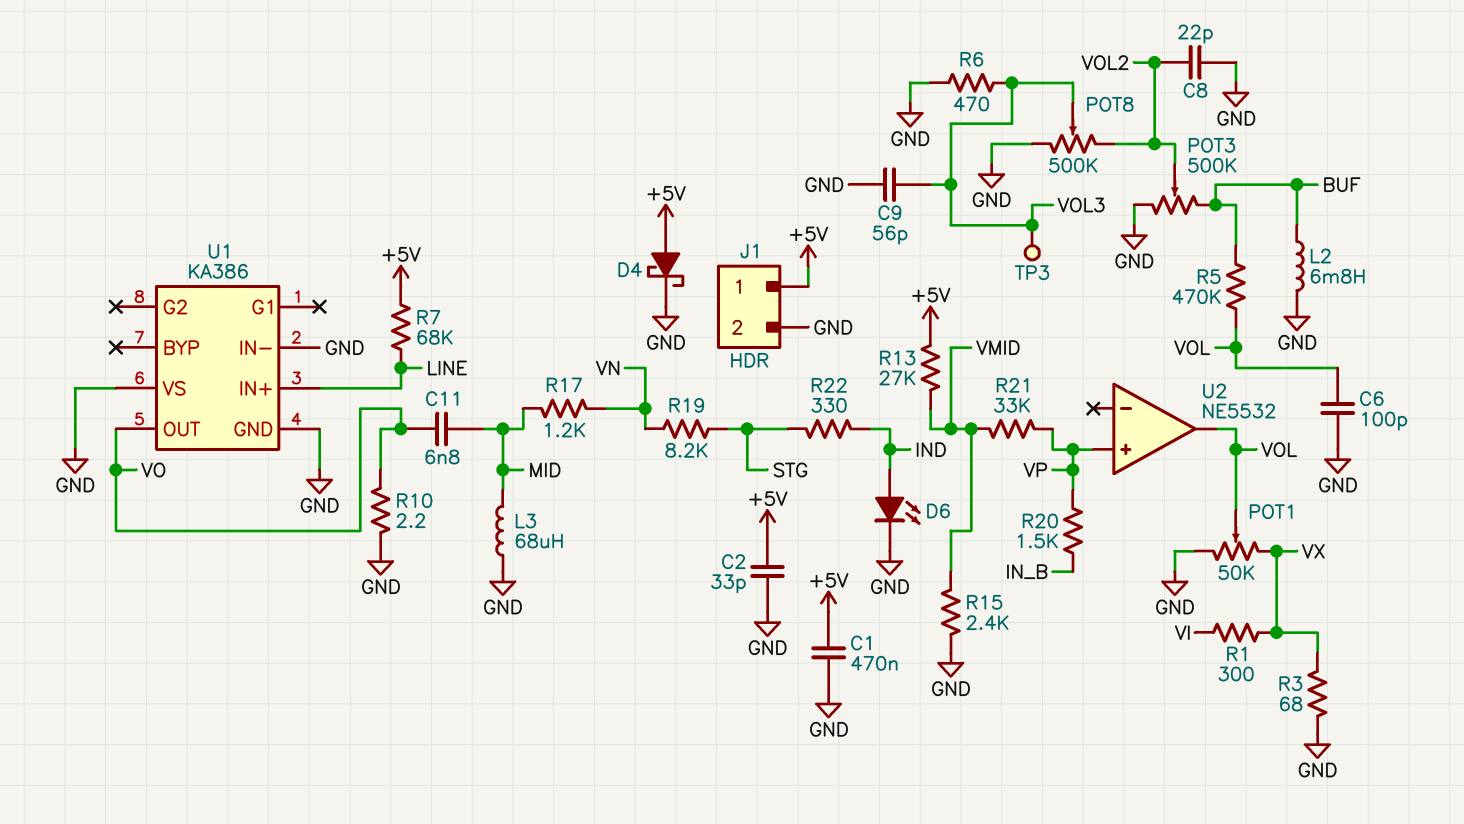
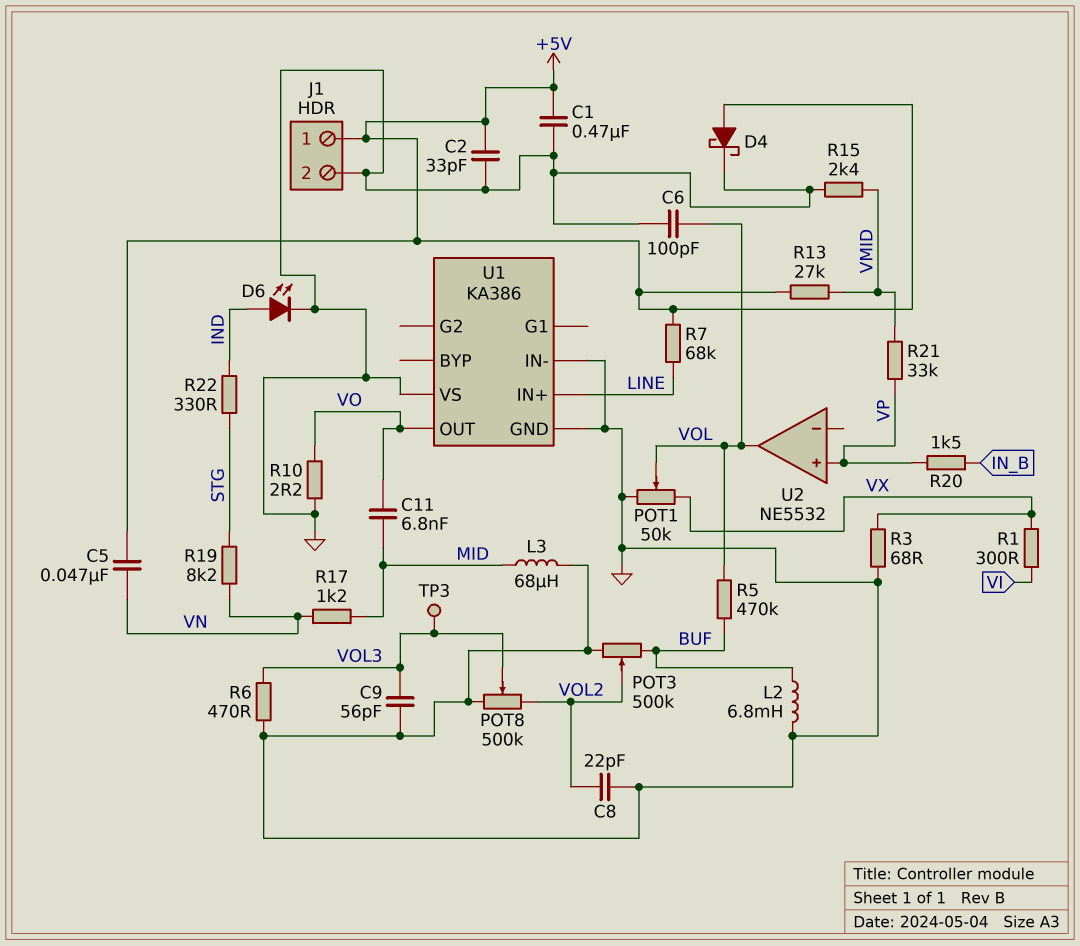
C5: none -> 47nF (+5V, VN)

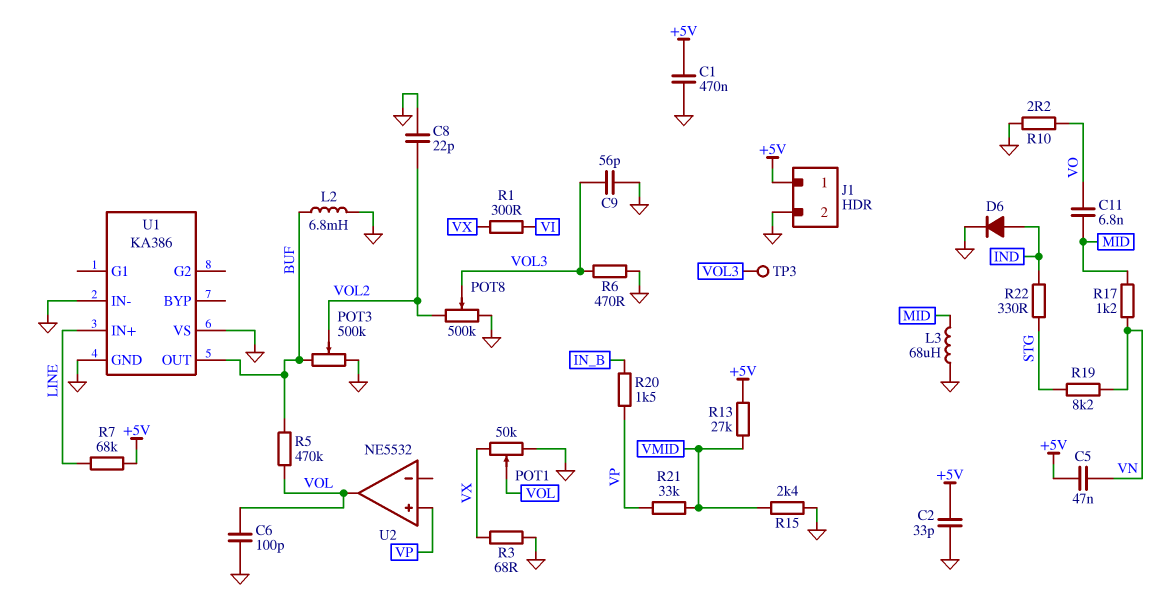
D4: schottky (A +5V, K GND) -> none
D6: LED (A IND, K GND) -> diode (A IND, K GND)
U1 pin OUT: VO -> BUF

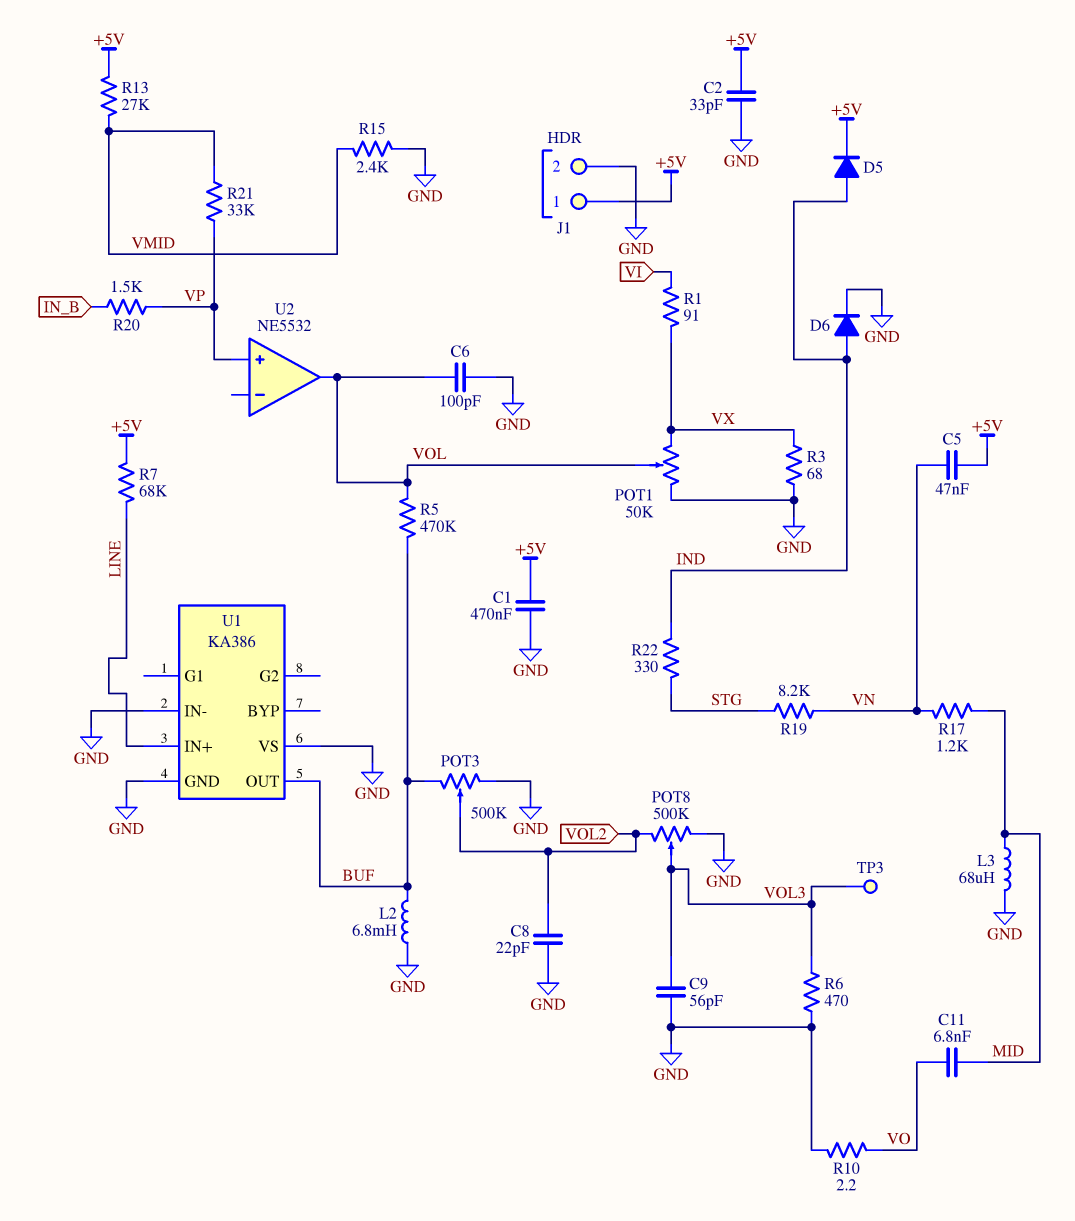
D5: none -> diode (A IND, K +5V)
R1: 300 (VI, VX) -> 91 (VI, VX)

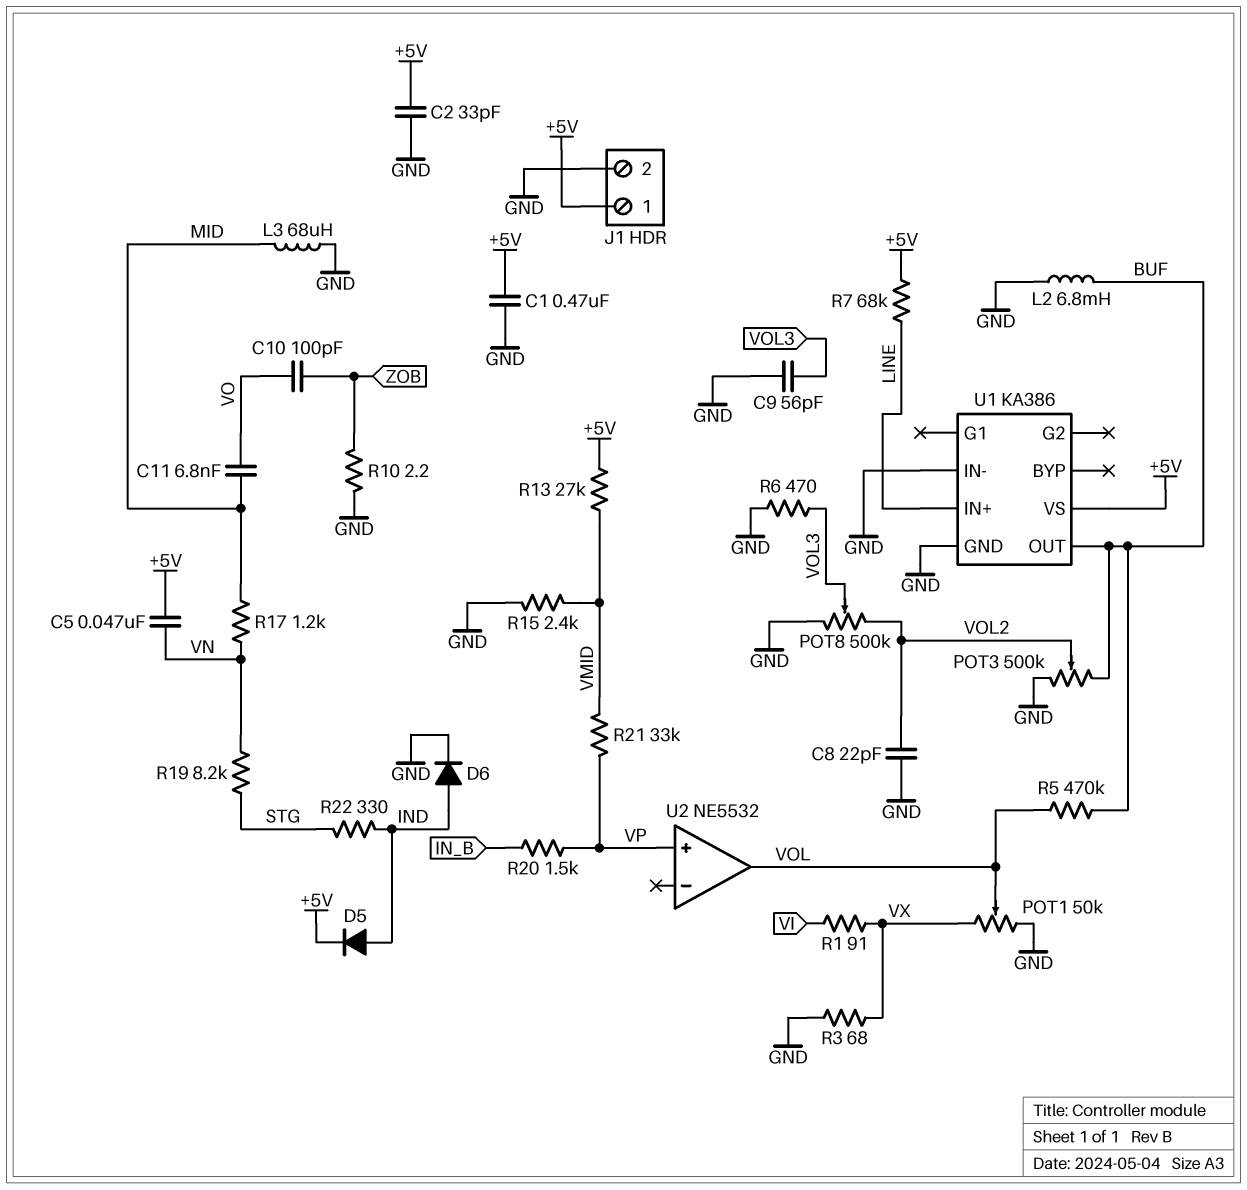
C6: 100pF (GND, VOL) -> none
C10: none -> 100pF (VO, ZOB)
R10: 2.2 (GND, VO) -> 2.2 (GND, ZOB)
TP3: test point (VOL3) -> none
U1 pin VS: GND -> +5V

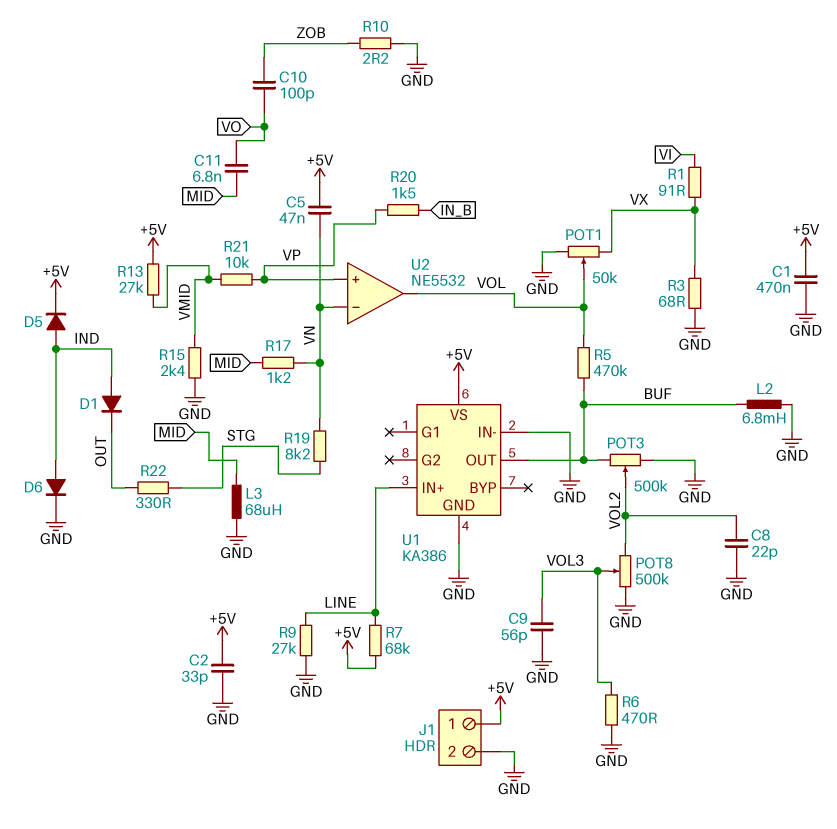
D1: none -> diode (A IND, K OUT)
R9: none -> 27k (GND, LINE)
R21: 33k (VMID, VP) -> 10k (VMID, VP)
R22: 330 (IND, STG) -> 330 (OUT, STG)
U2 pin in-: none -> VN

